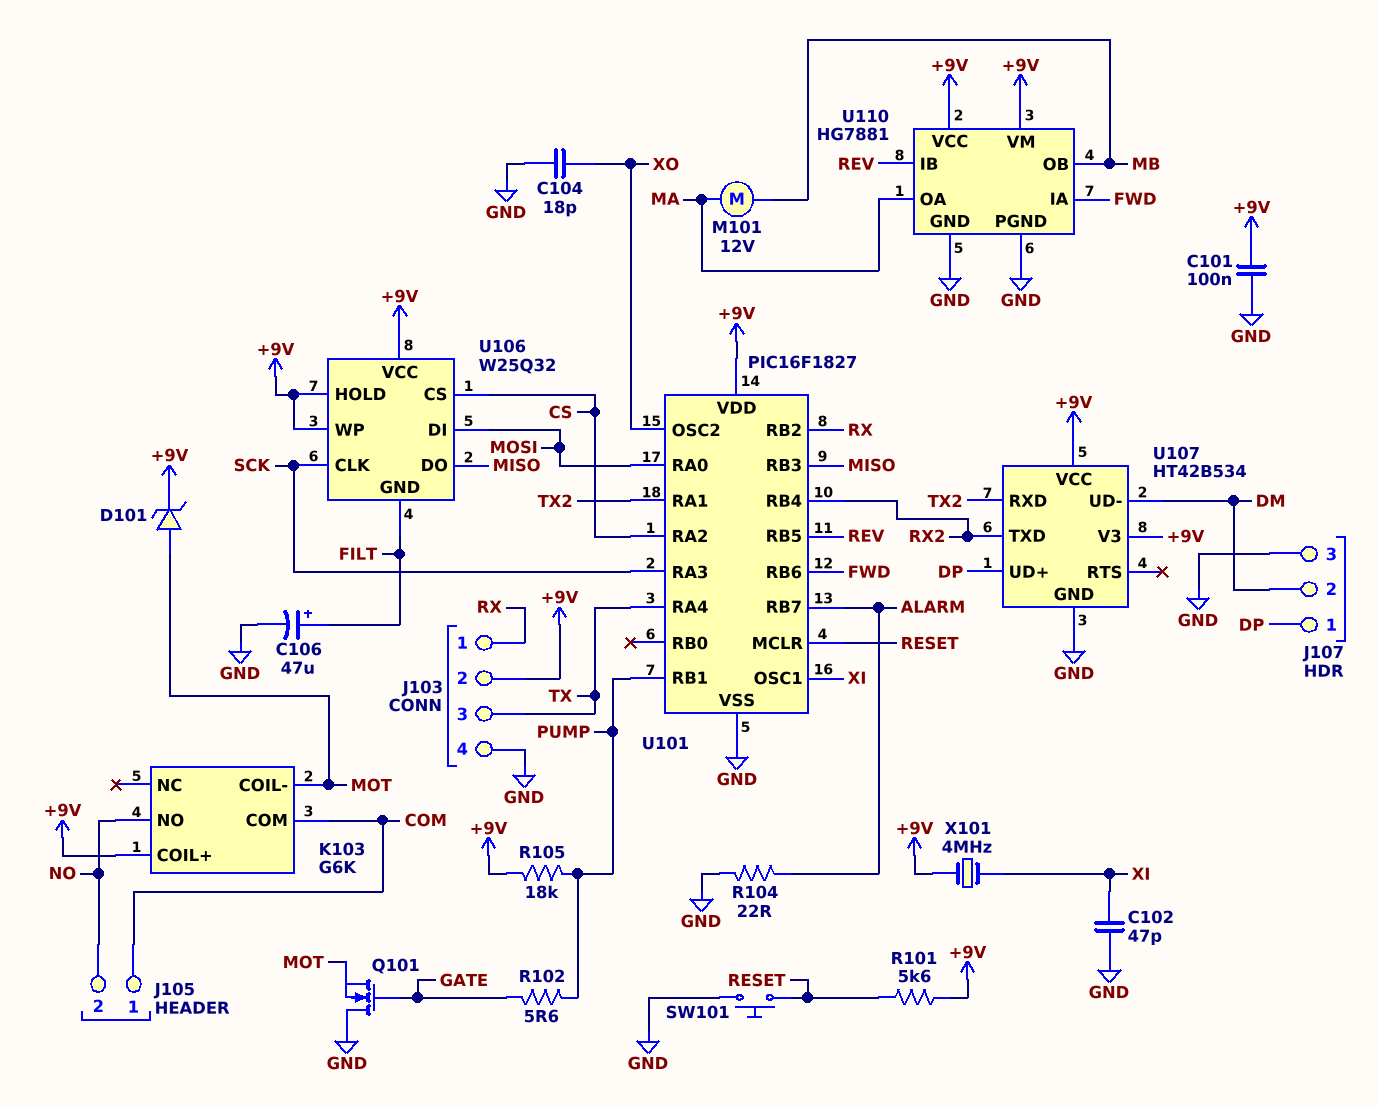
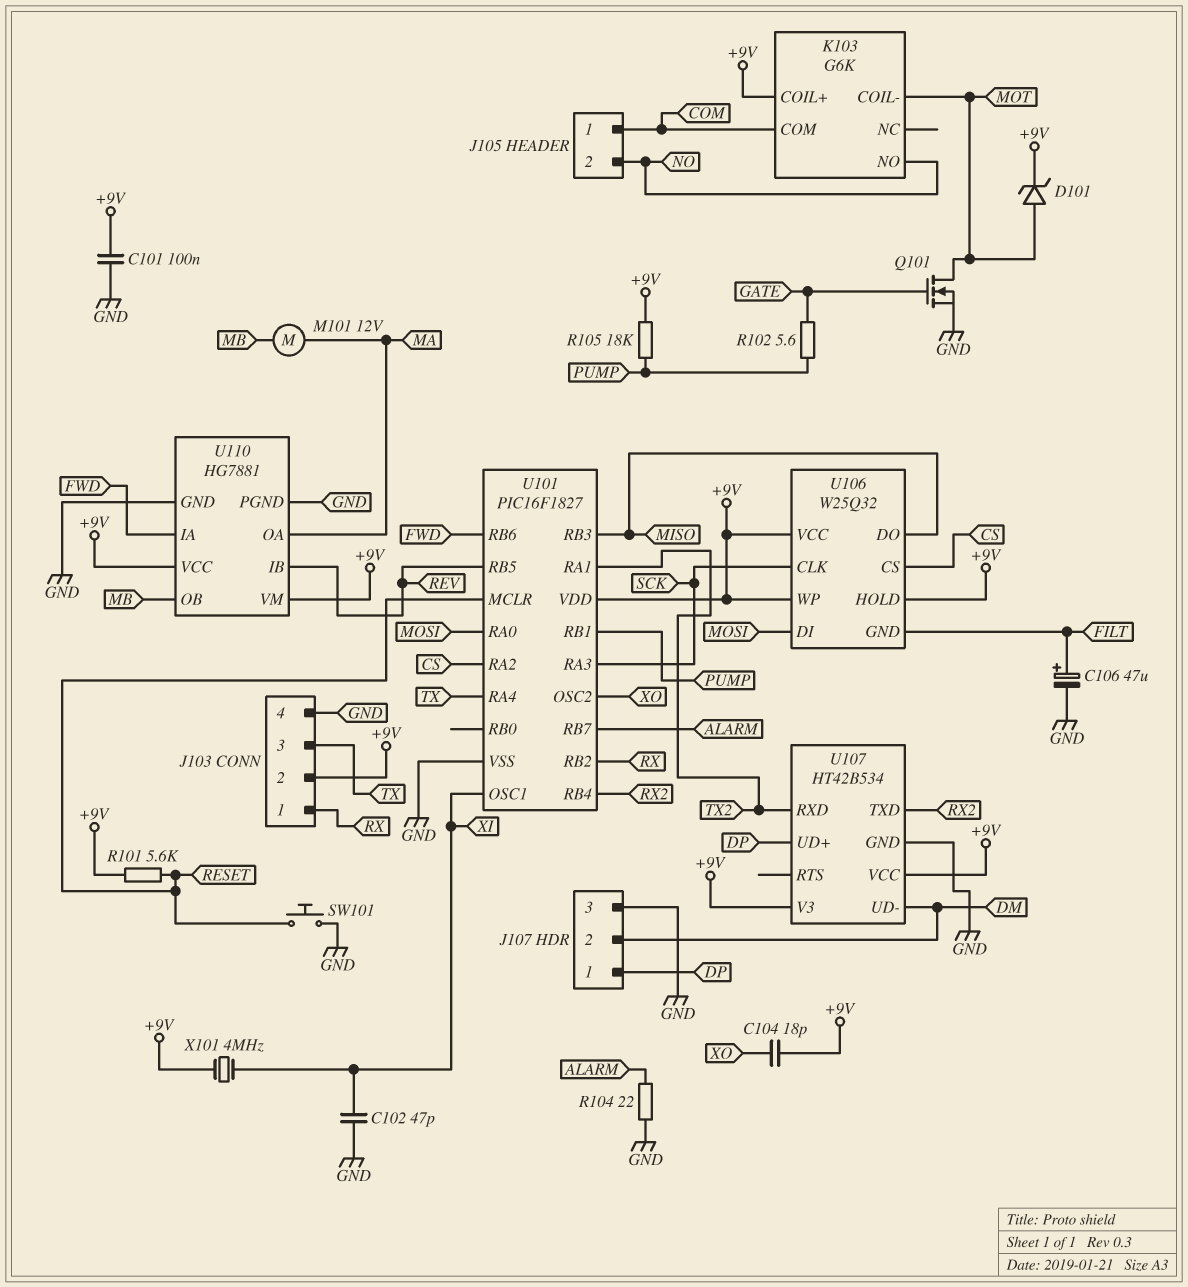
C104: 18pF (GND, XO) -> 18pF (+9V, XO)
Q101: NMOS (G GATE, D GND, S MOT) -> NMOS (G GATE, D MOT, S GND)

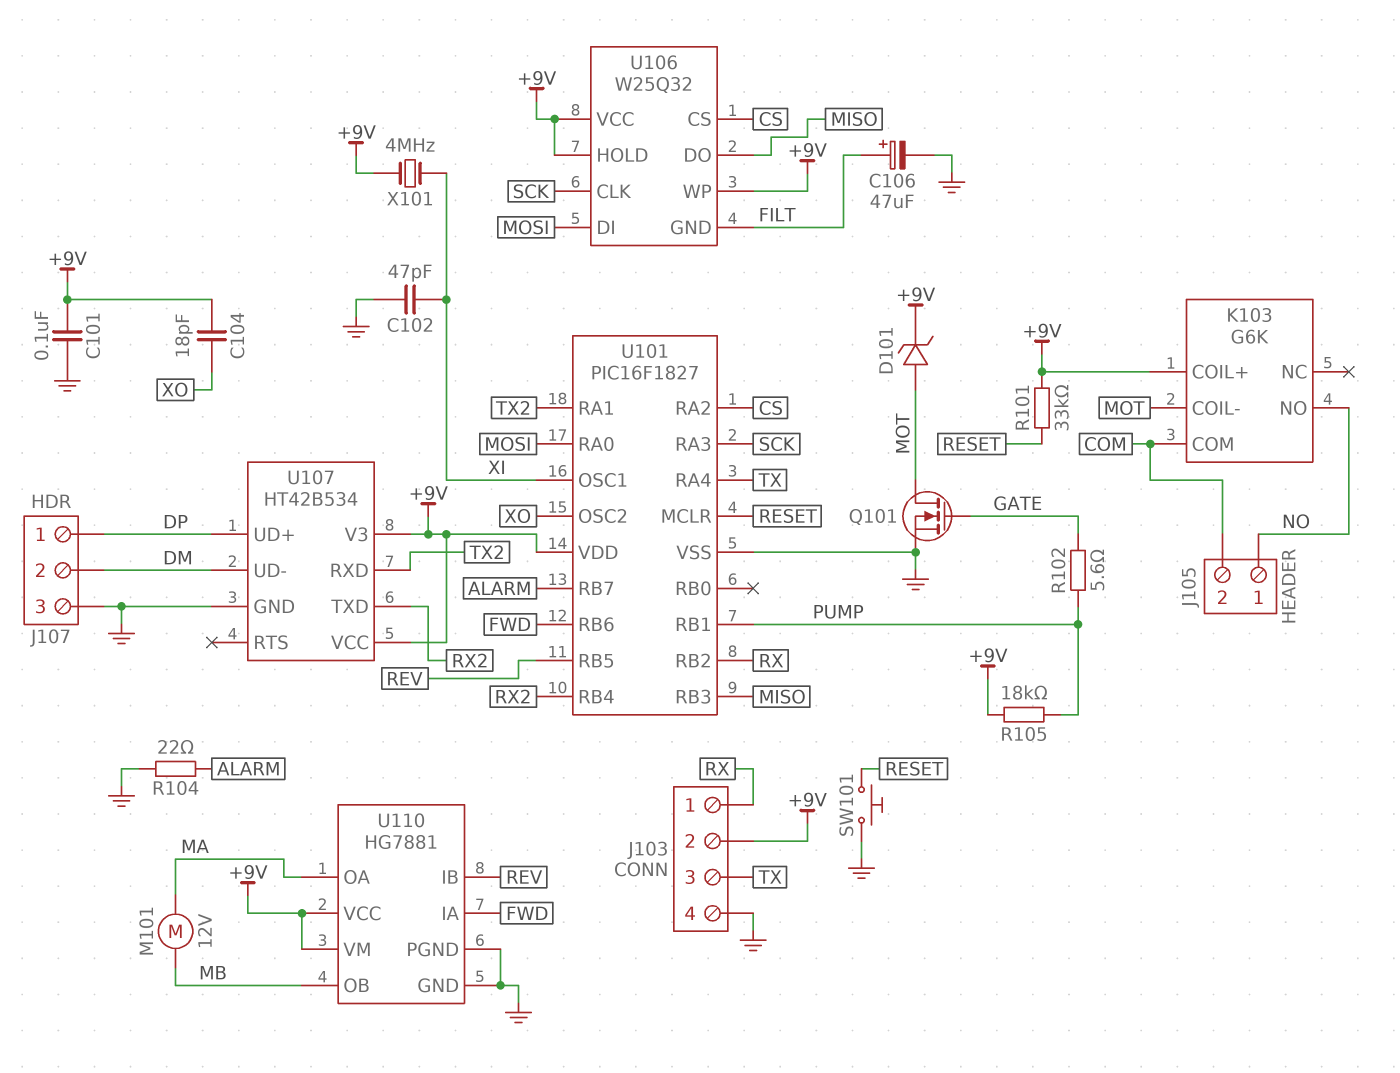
J105 pin 1: COM -> NO
J105 pin 2: NO -> COM
R101: 5.6k (+9V, RESET) -> 33k (+9V, RESET)

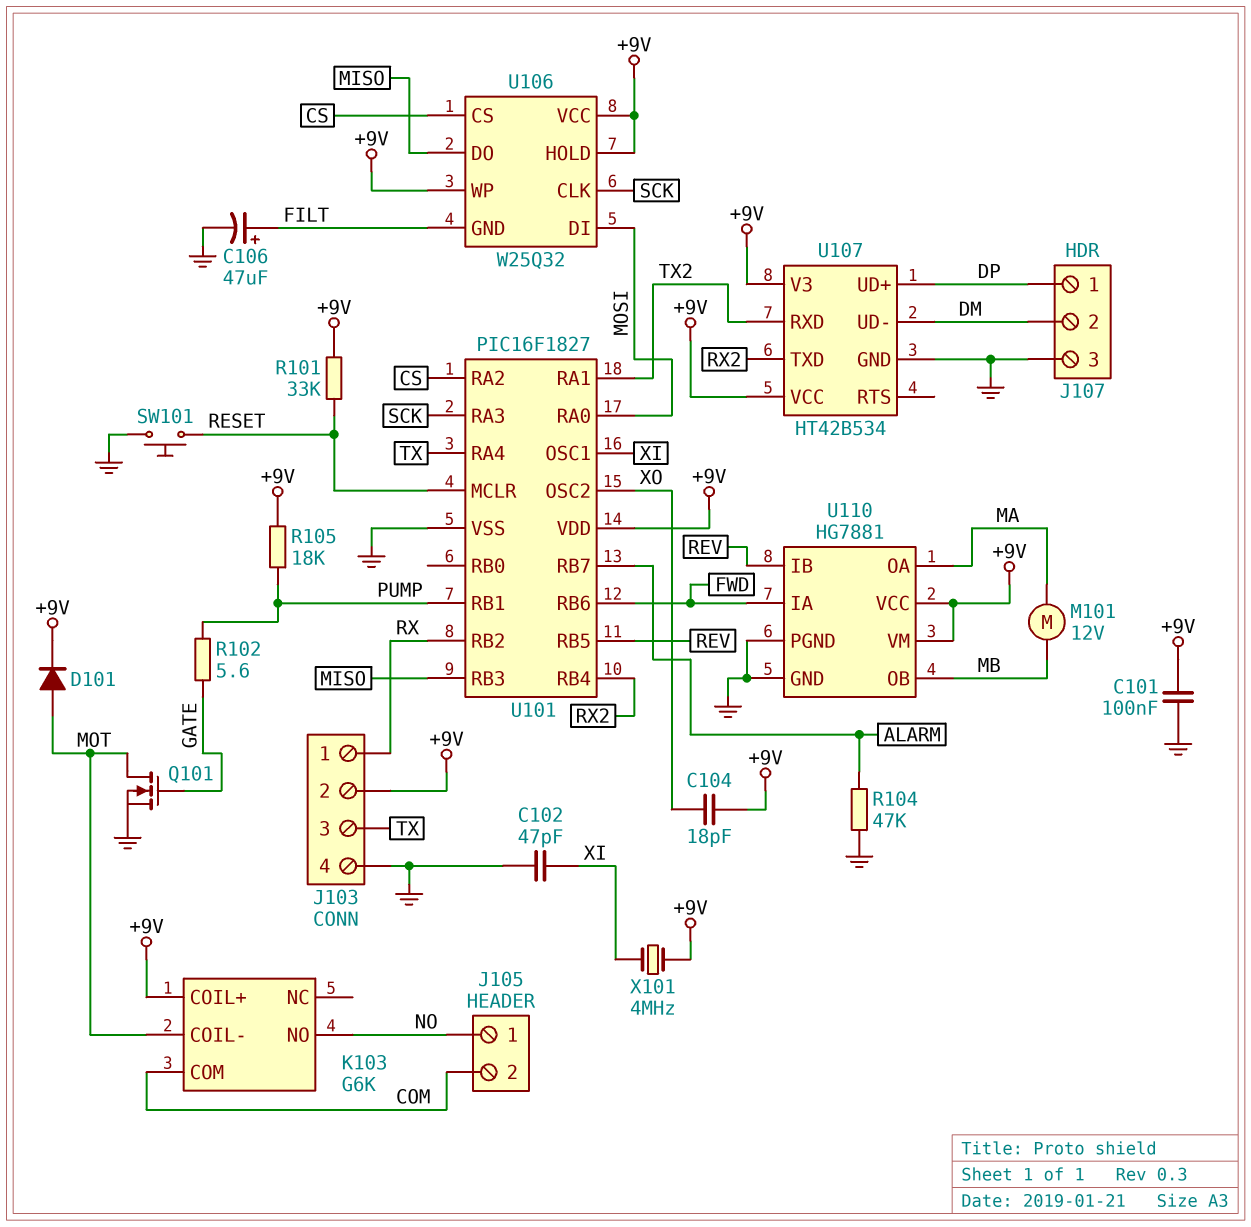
D101: zener (A MOT, K +9V) -> diode (A MOT, K +9V)
R104: 22 (ALARM, GND) -> 47k (ALARM, GND)

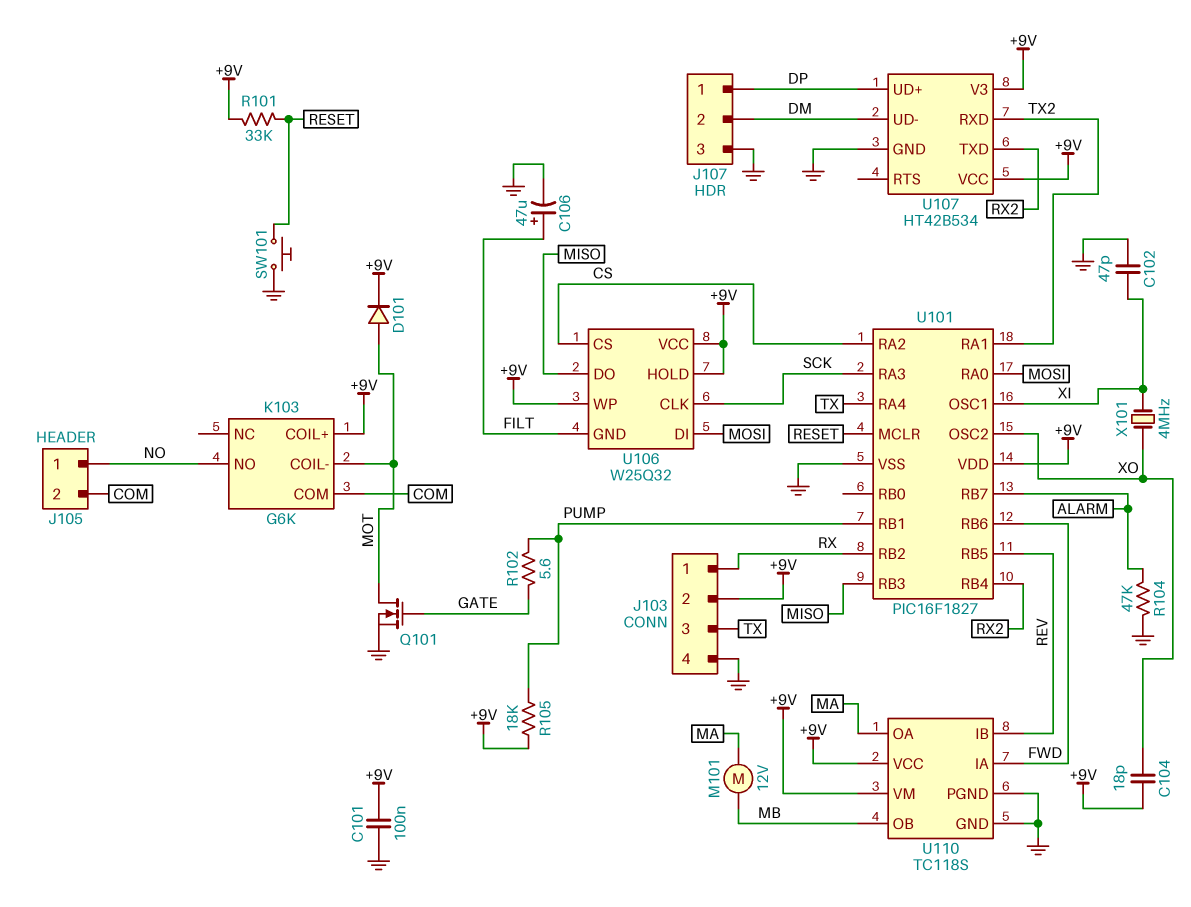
U110: HG7881 -> TC118S
X101: 4MHz (+9V, XI) -> 4MHz (XI, XO)

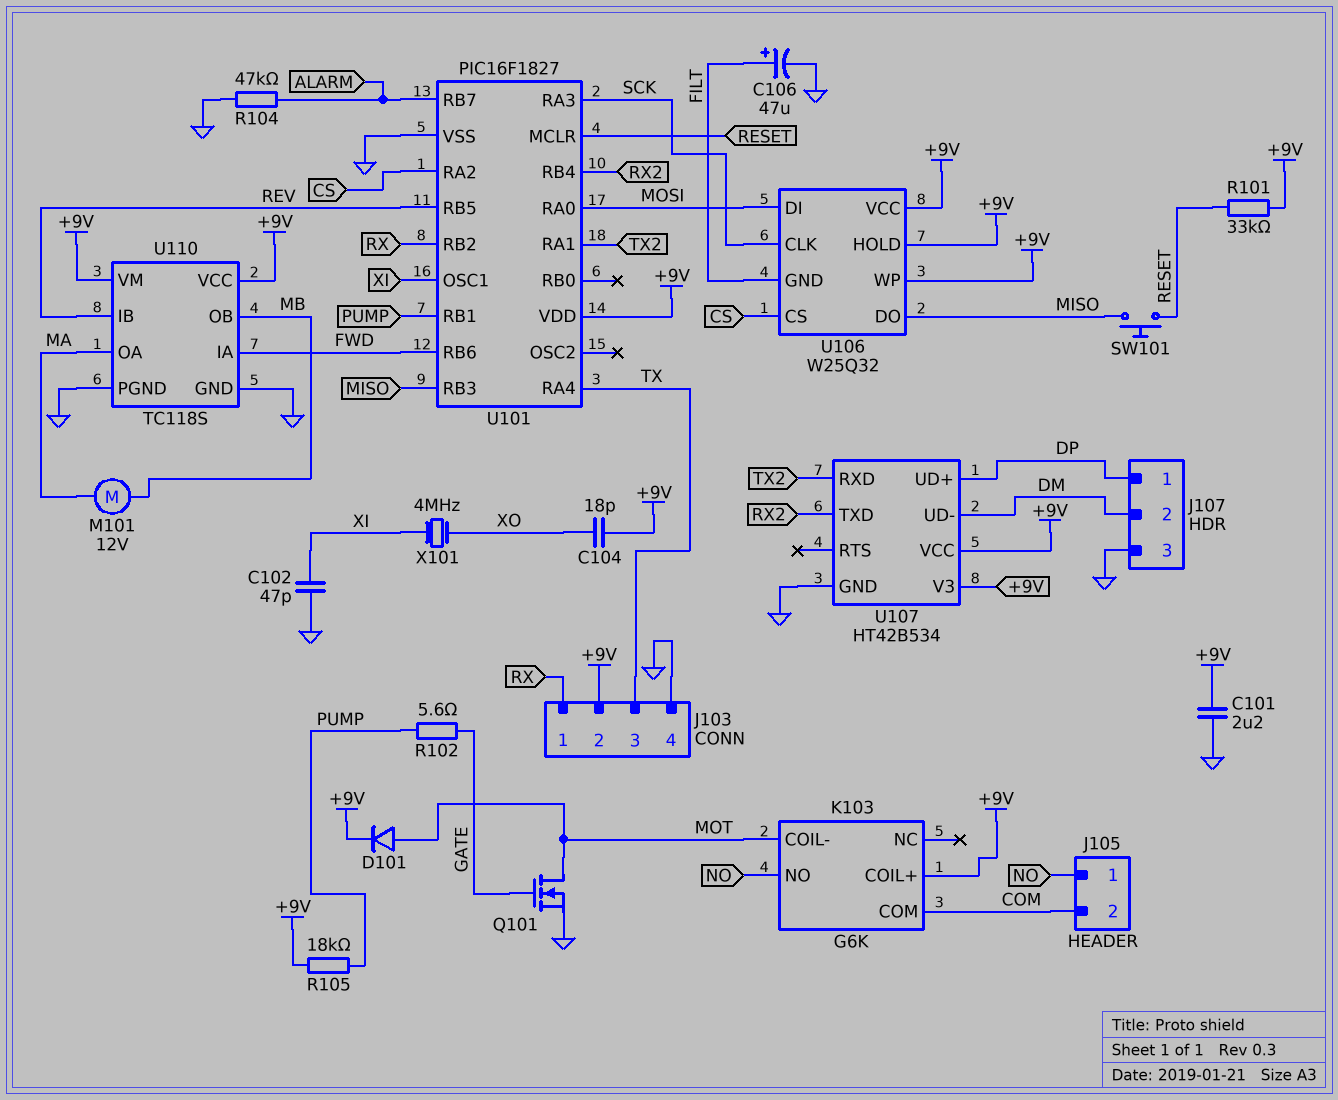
C101: 100nF (+9V, GND) -> 2.2uF (+9V, GND)
SW101: button (GND, RESET) -> button (MISO, RESET)
U101 pin OSC2: XO -> none

